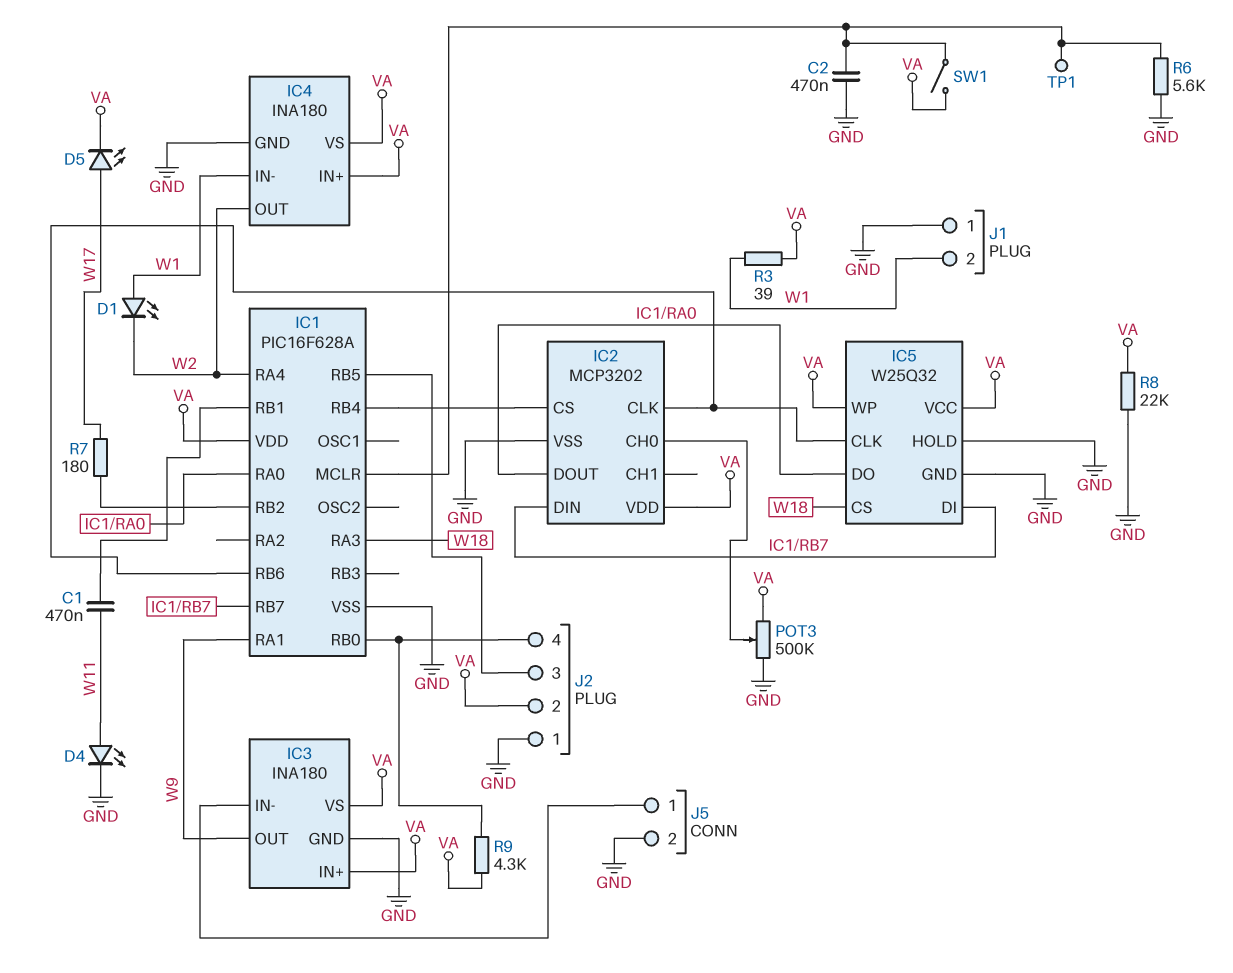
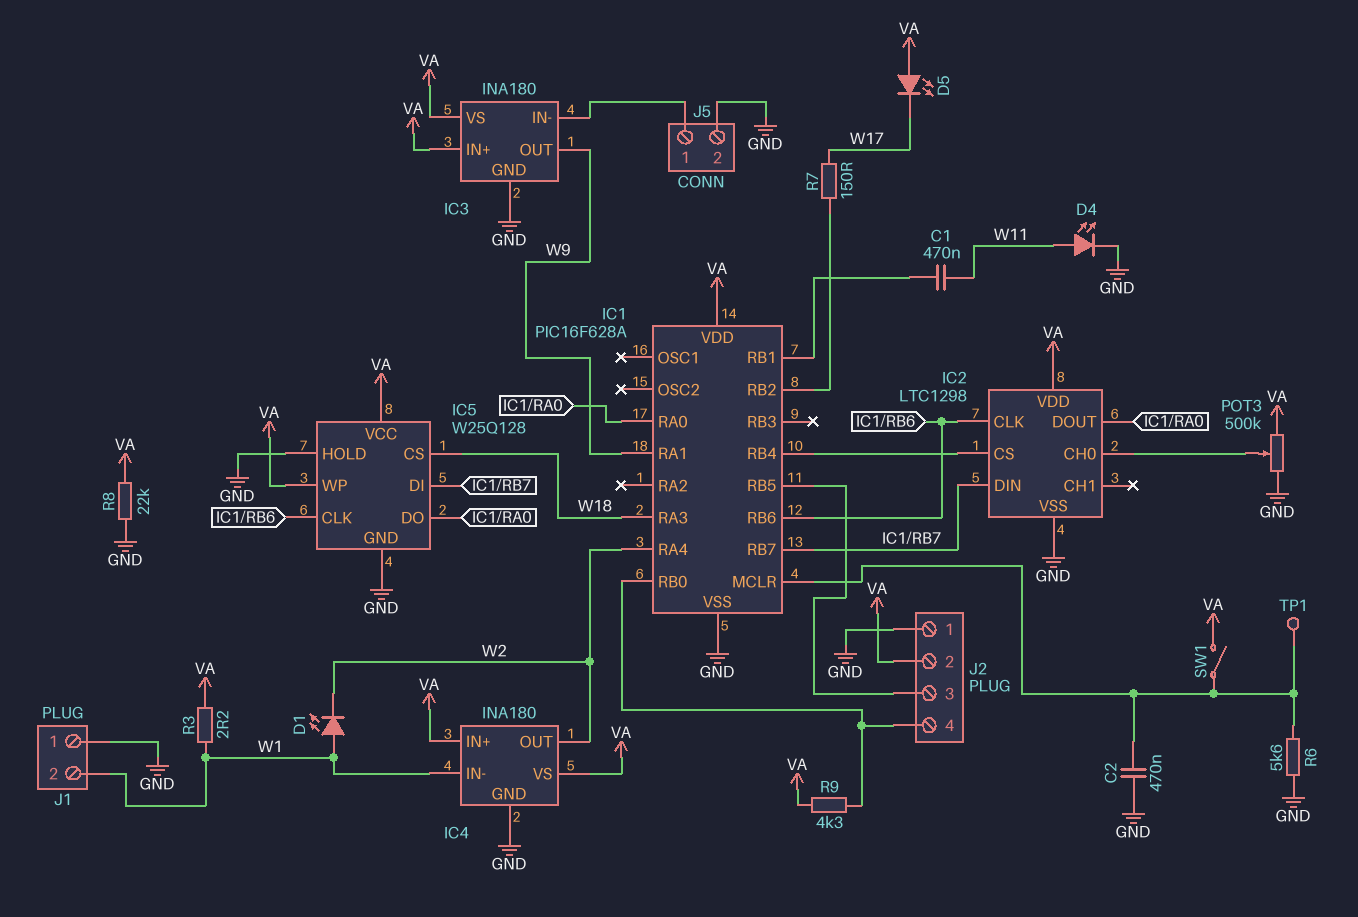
D5: LED (A W17, K VA) -> LED (A VA, K W17)
IC2: MCP3202 -> LTC1298
IC5: W25Q32 -> W25Q128
R3: 39 (VA, W1) -> 2.2 (VA, W1)
R7: 180 (IC1/RB2, W17) -> 150 (IC1/RB2, W17)

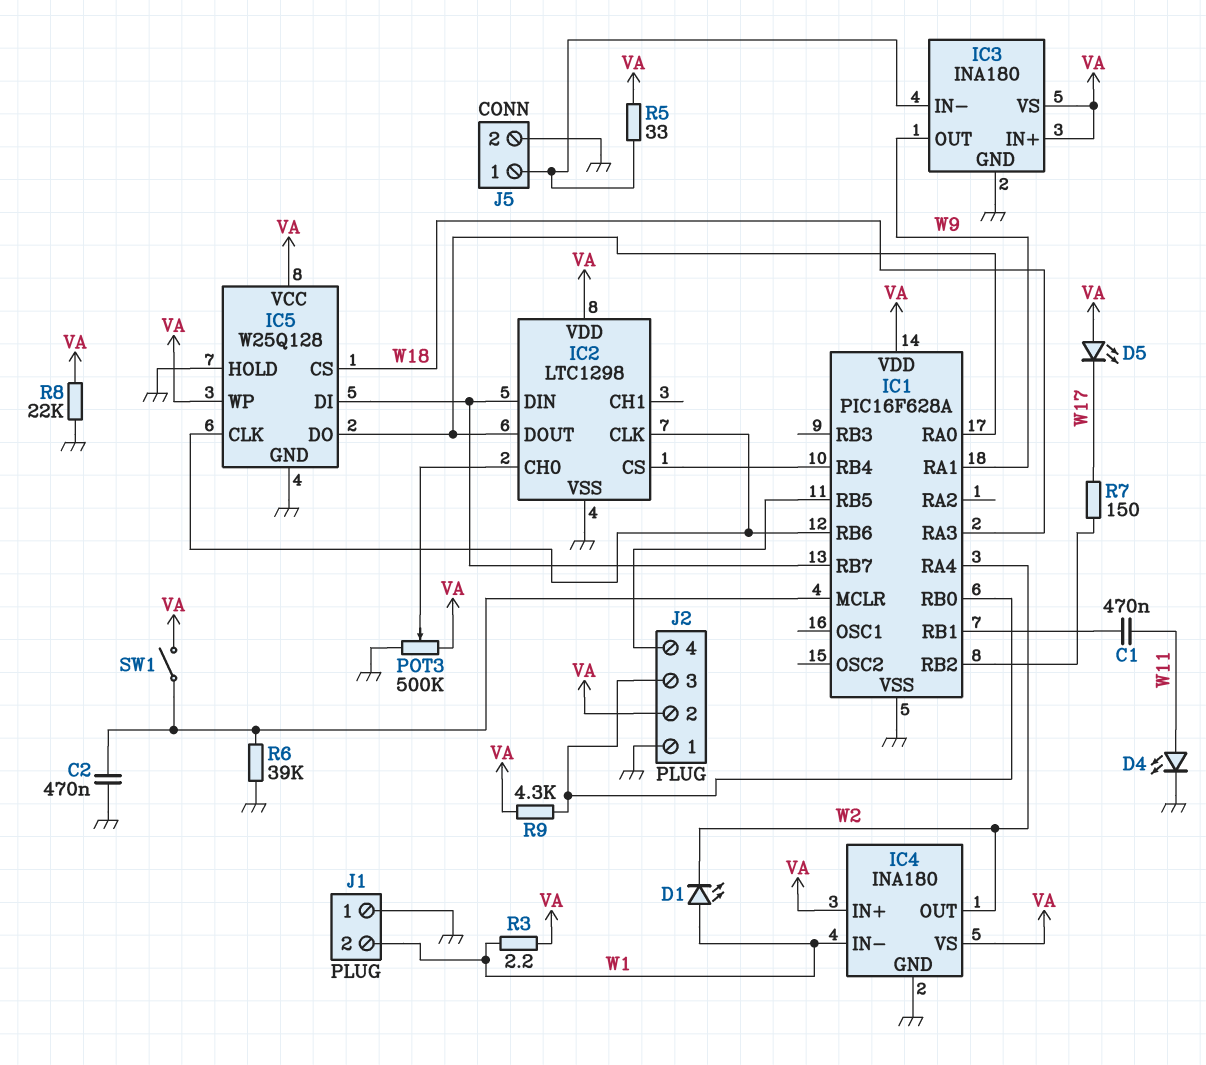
J2 pin 3: IC1/RB5 -> IC1/RB0
J2 pin 4: IC1/RB0 -> IC1/RB5
R5: none -> 33 (IC3/IN-, VA)
R6: 5.6k (GND, IC1/MCLR) -> 39k (GND, IC1/MCLR)
TP1: test point (IC1/MCLR) -> none

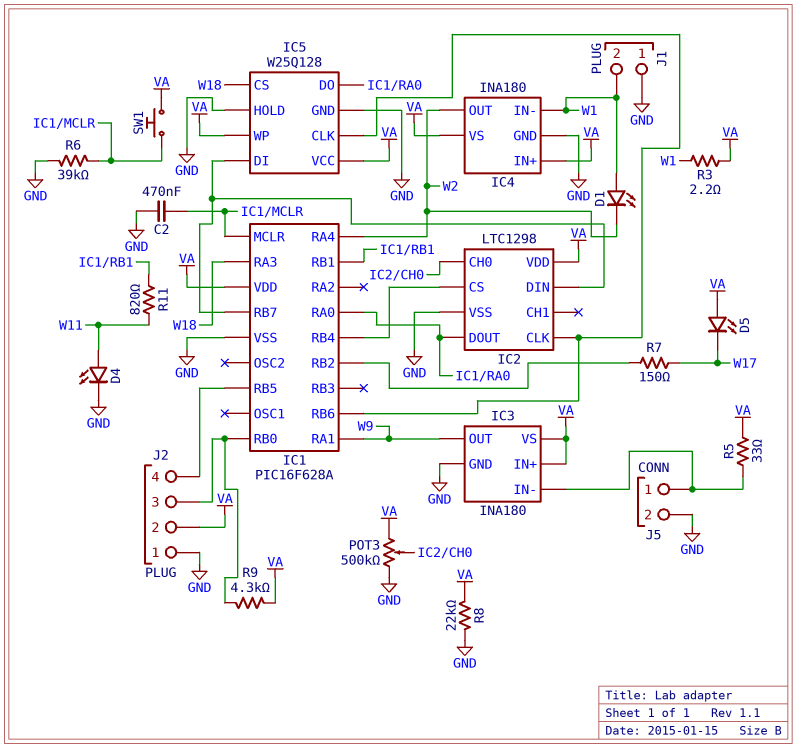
C1: 470nF (IC1/RB1, W11) -> none
R11: none -> 820 (IC1/RB1, W11)
SW1: switch (IC1/MCLR, VA) -> button (IC1/MCLR, VA)

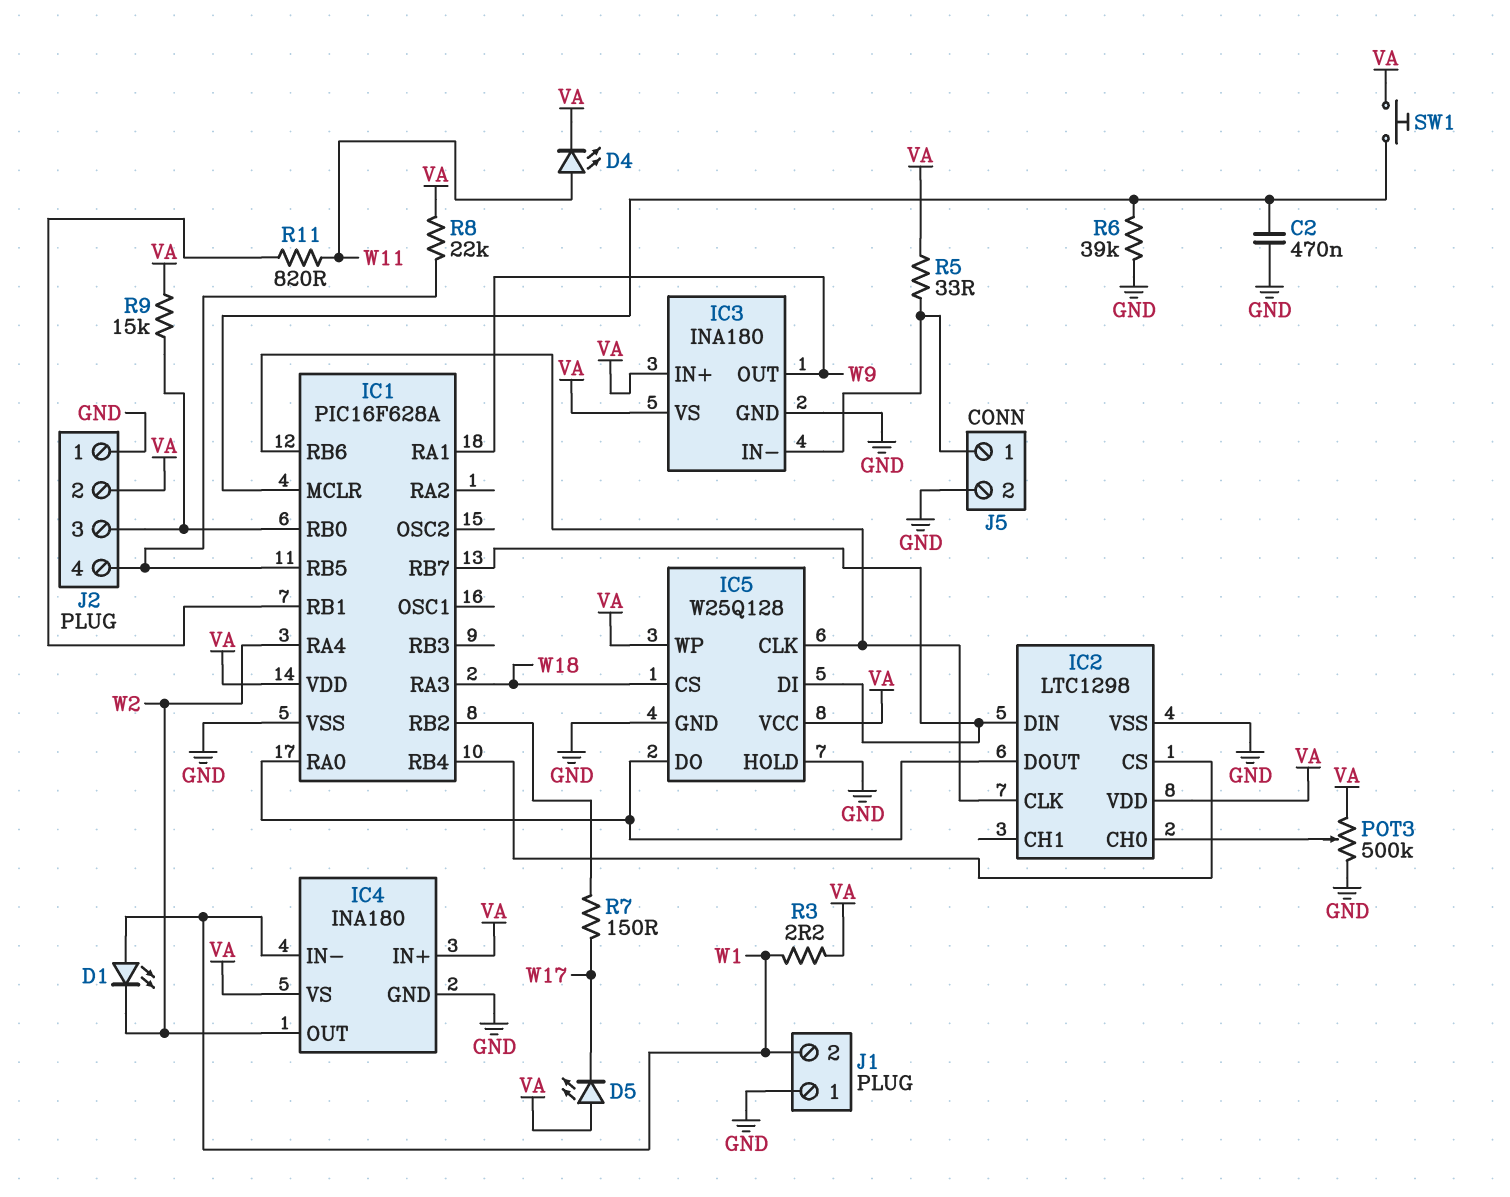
D4: LED (A W11, K GND) -> LED (A W11, K VA)
R8: 22k (GND, VA) -> 22k (IC1/RB5, VA)
R9: 4.3k (IC1/RB0, VA) -> 15k (IC1/RB0, VA)

